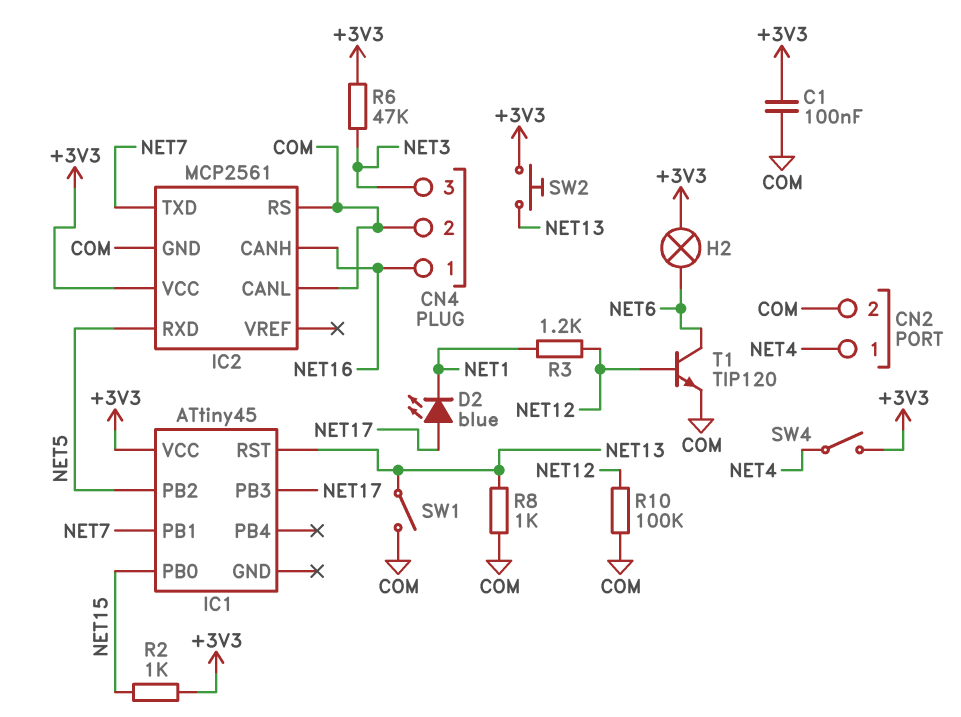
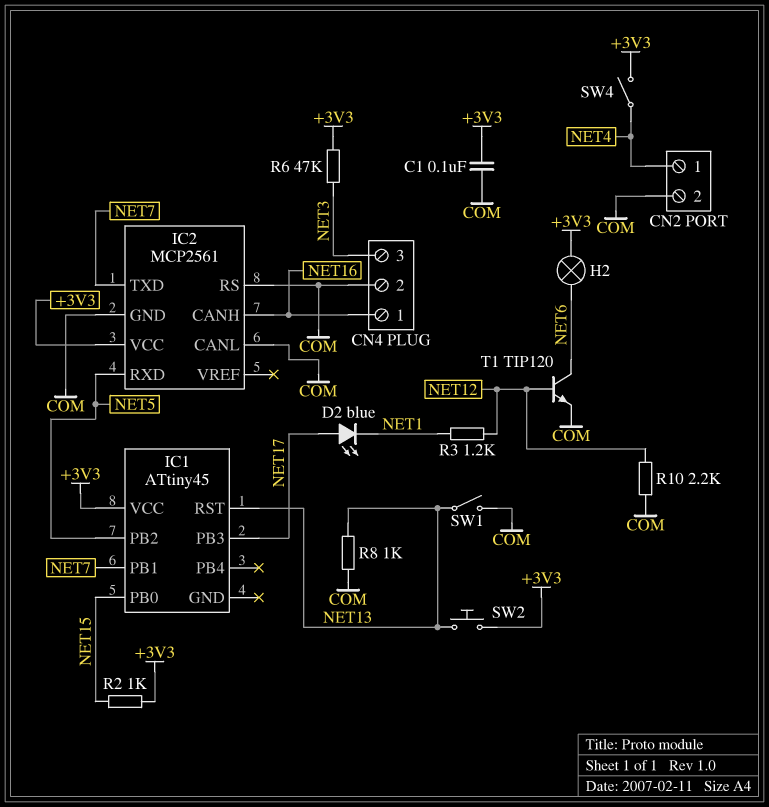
R10: 100k (COM, NET12) -> 2.2k (COM, NET12)

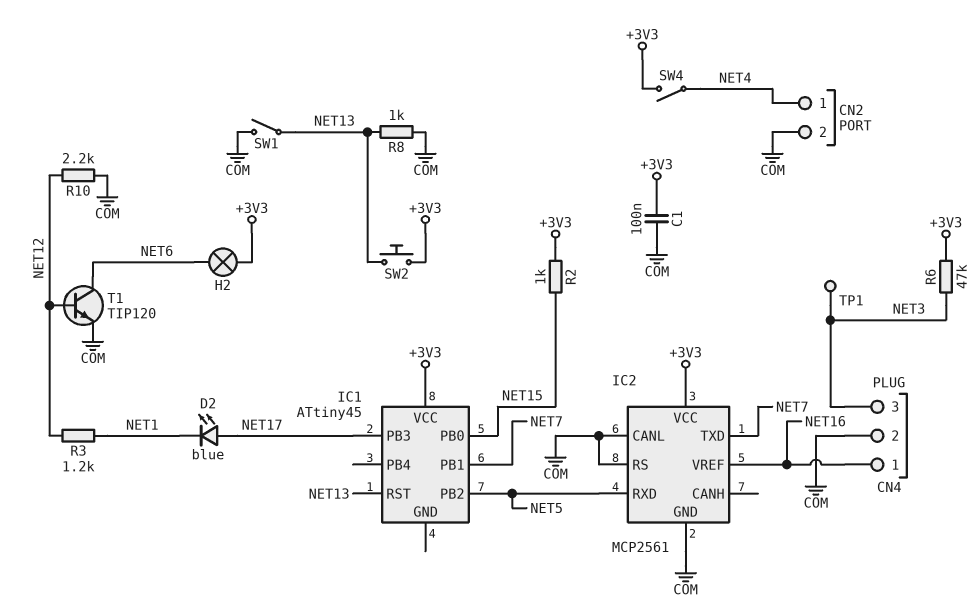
IC2 pin CANH: NET16 -> none
IC2 pin VREF: none -> NET16
TP1: none -> test point (NET3)

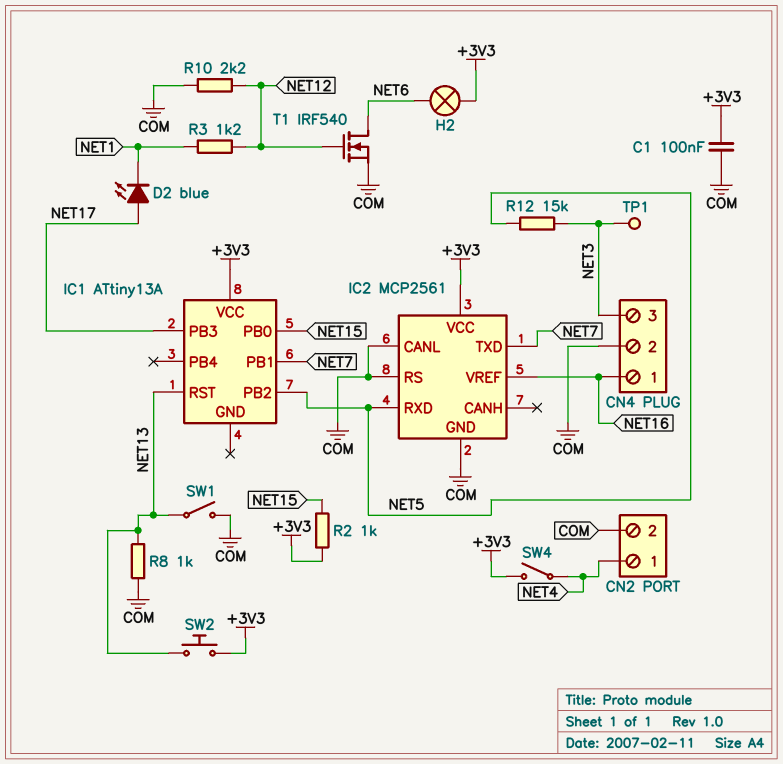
IC1: ATtiny45 -> ATtiny13A
R6: 47k (+3V3, NET3) -> none
R12: none -> 15k (NET3, NET5)
T1: NPN TIP120 (B NET12, C NET6, E COM) -> NMOS IRF540 (G NET12, D NET6, S COM)

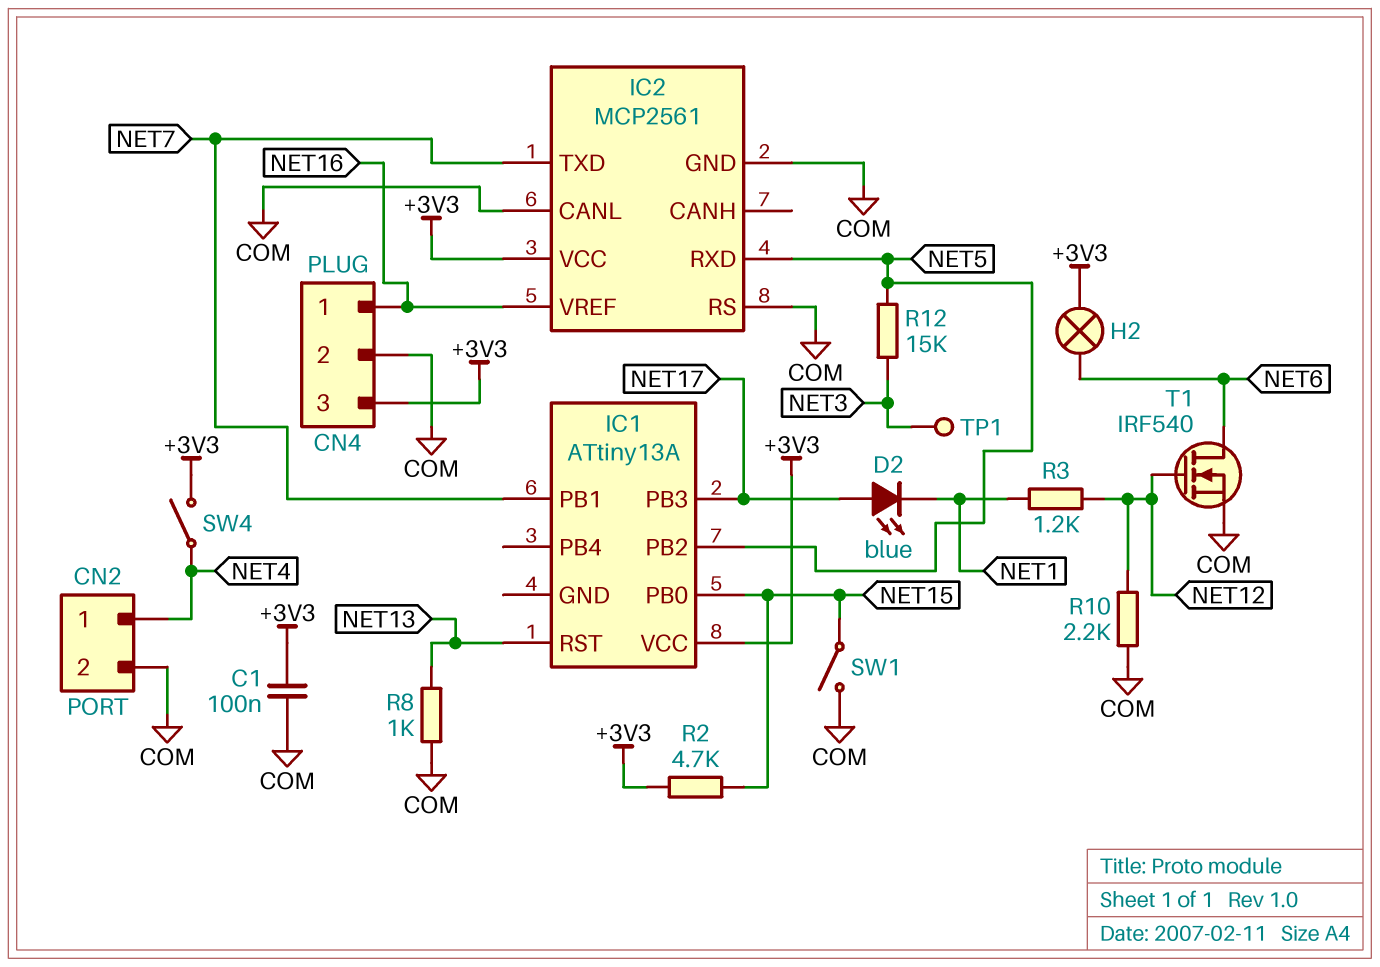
CN4 pin 3: NET3 -> +3V3
R2: 1k (+3V3, NET15) -> 4.7k (+3V3, NET15)
SW1: switch (COM, NET13) -> switch (COM, NET15)
SW2: button (+3V3, NET13) -> none

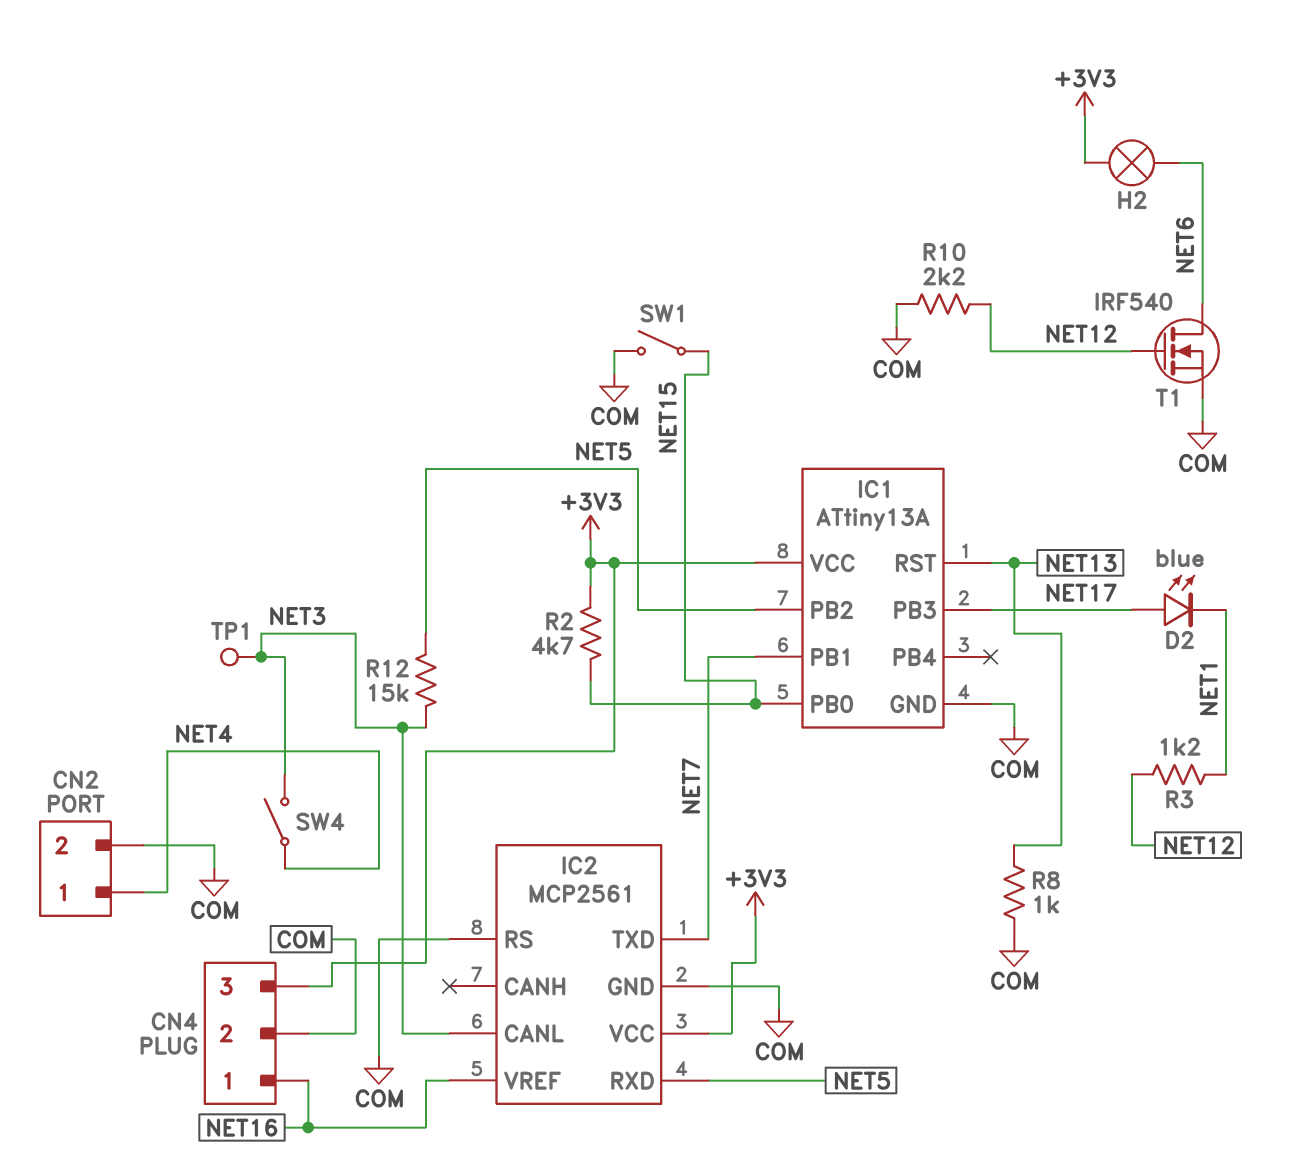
C1: 100nF (+3V3, COM) -> none
IC1 pin GND: none -> COM
IC2 pin CANL: COM -> NET3
SW4: switch (+3V3, NET4) -> switch (NET3, NET4)

